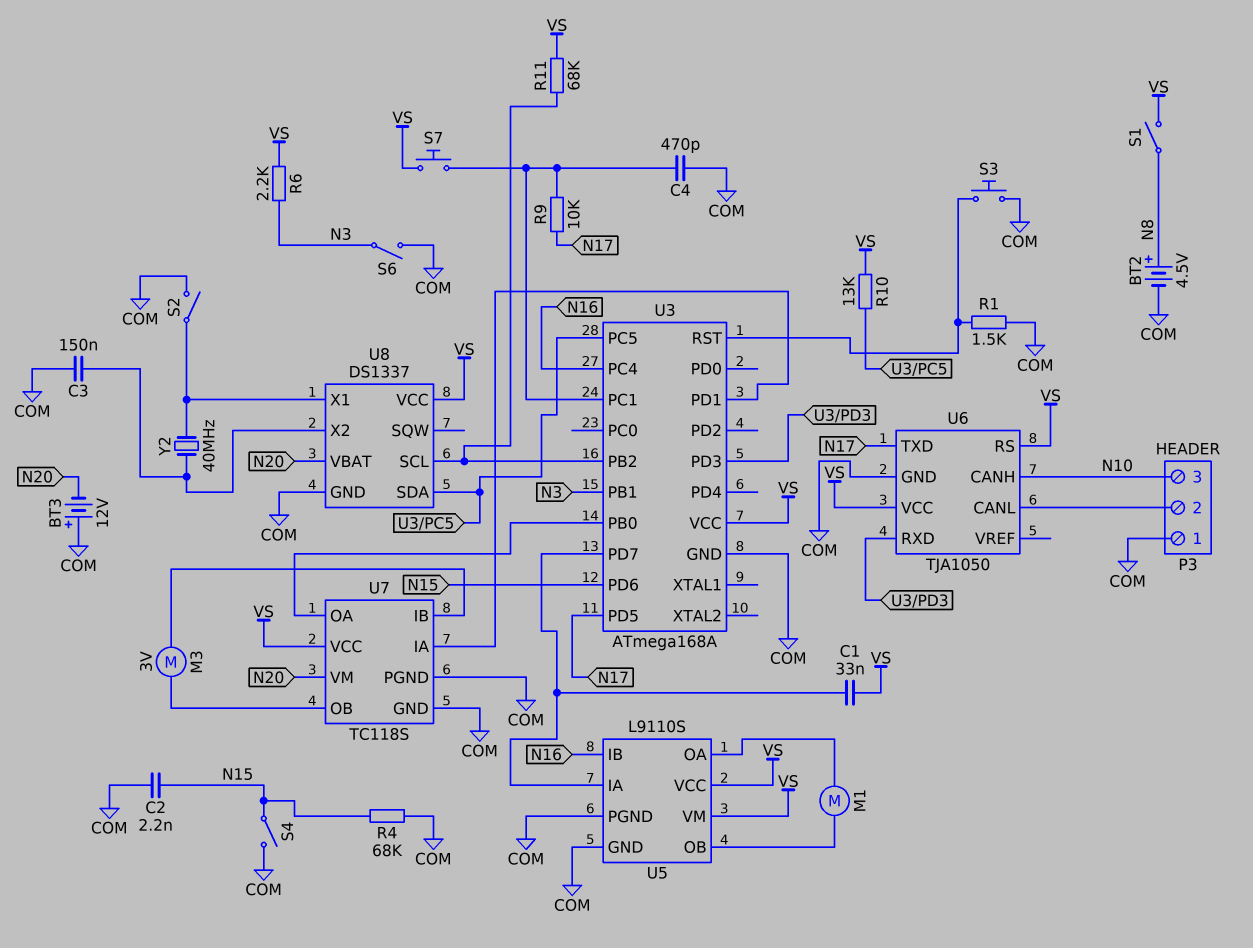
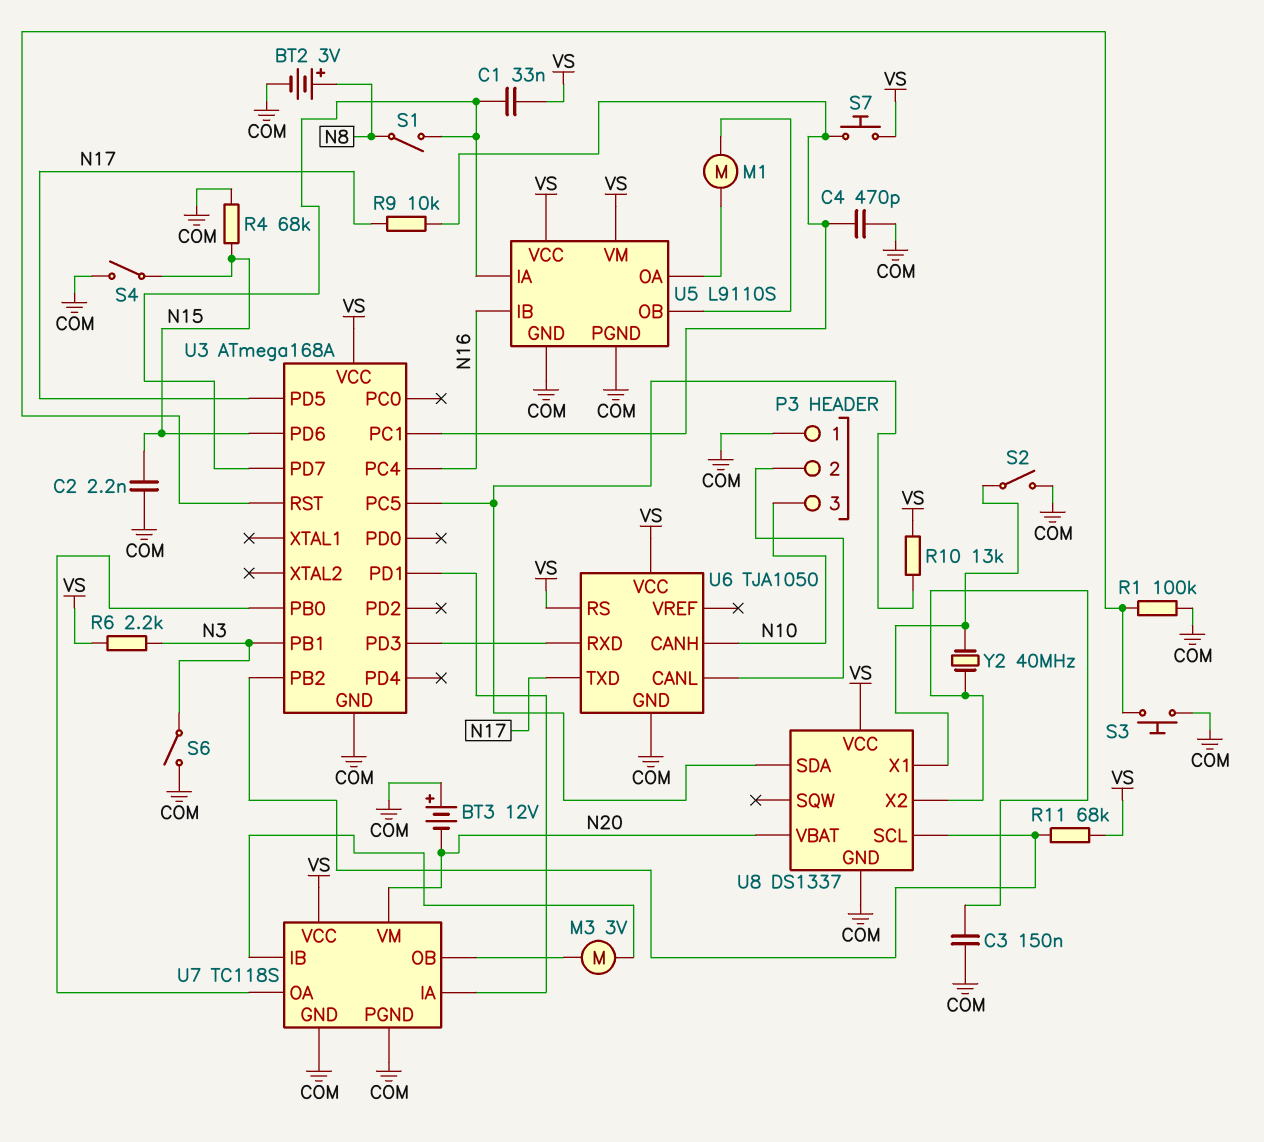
BT2: 4.5V (plus N8, minus COM) -> 3V (plus N8, minus COM)
R1: 1.5k (COM, U3/RST) -> 100k (COM, U3/RST)
S1: switch (N8, VS) -> switch (N8, U3/PD7)

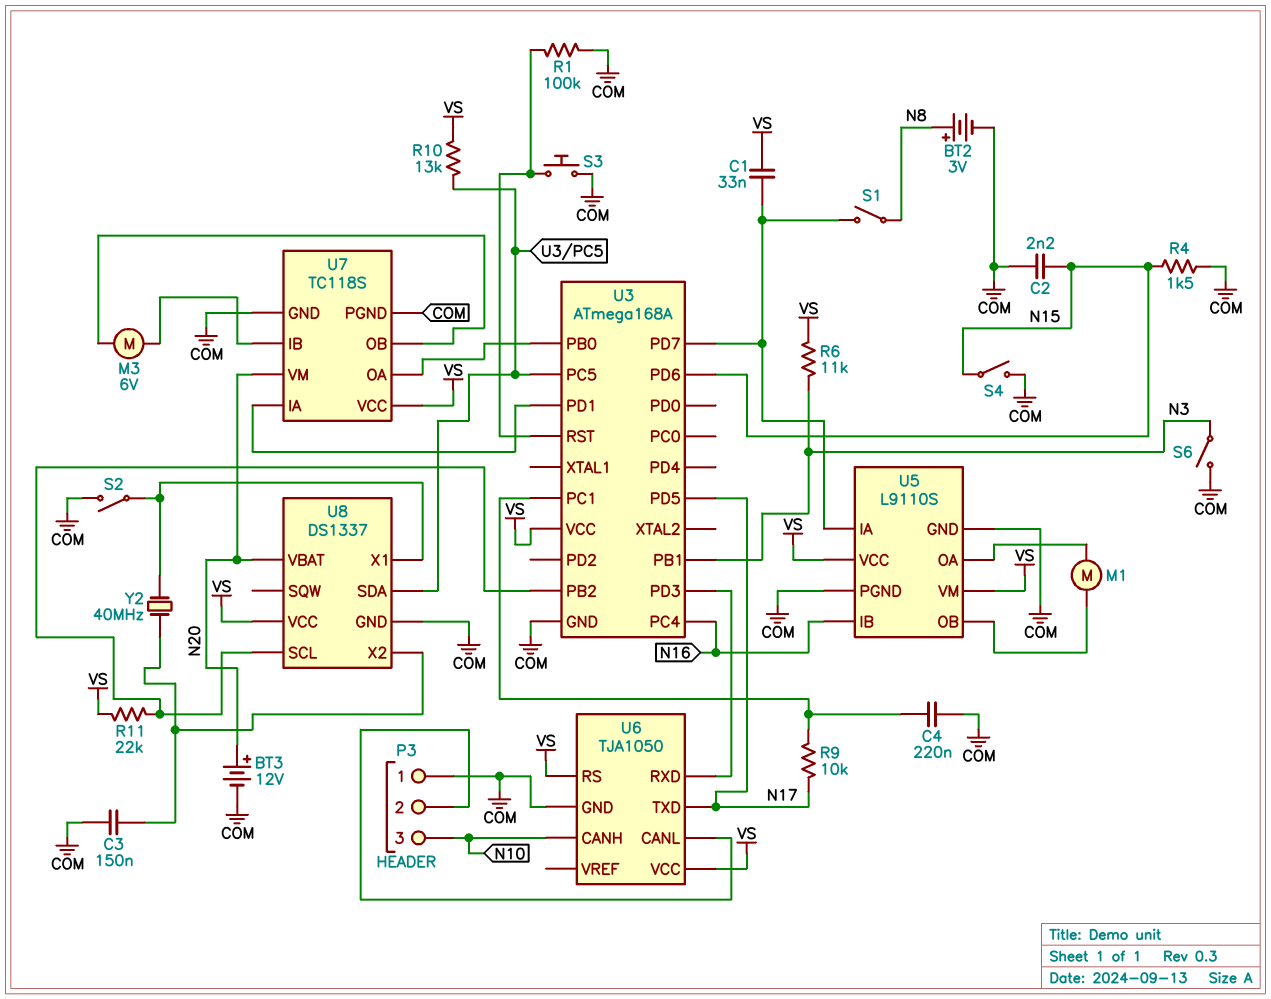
BT3: 12V (plus COM, minus N20) -> 12V (plus N20, minus COM)
C4: 470pF (COM, U3/PC1) -> 220nF (COM, U3/PC1)
M3: motor 3V (U7/IB, U7/OB) -> motor 6V (U7/IB, U7/OB)
R4: 68k (COM, N15) -> 1.5k (COM, N15)
R6: 2.2k (N3, VS) -> 11k (N3, VS)
R11: 68k (U3/PB2, VS) -> 22k (U3/PB2, VS)
S7: button (U3/PC1, VS) -> none

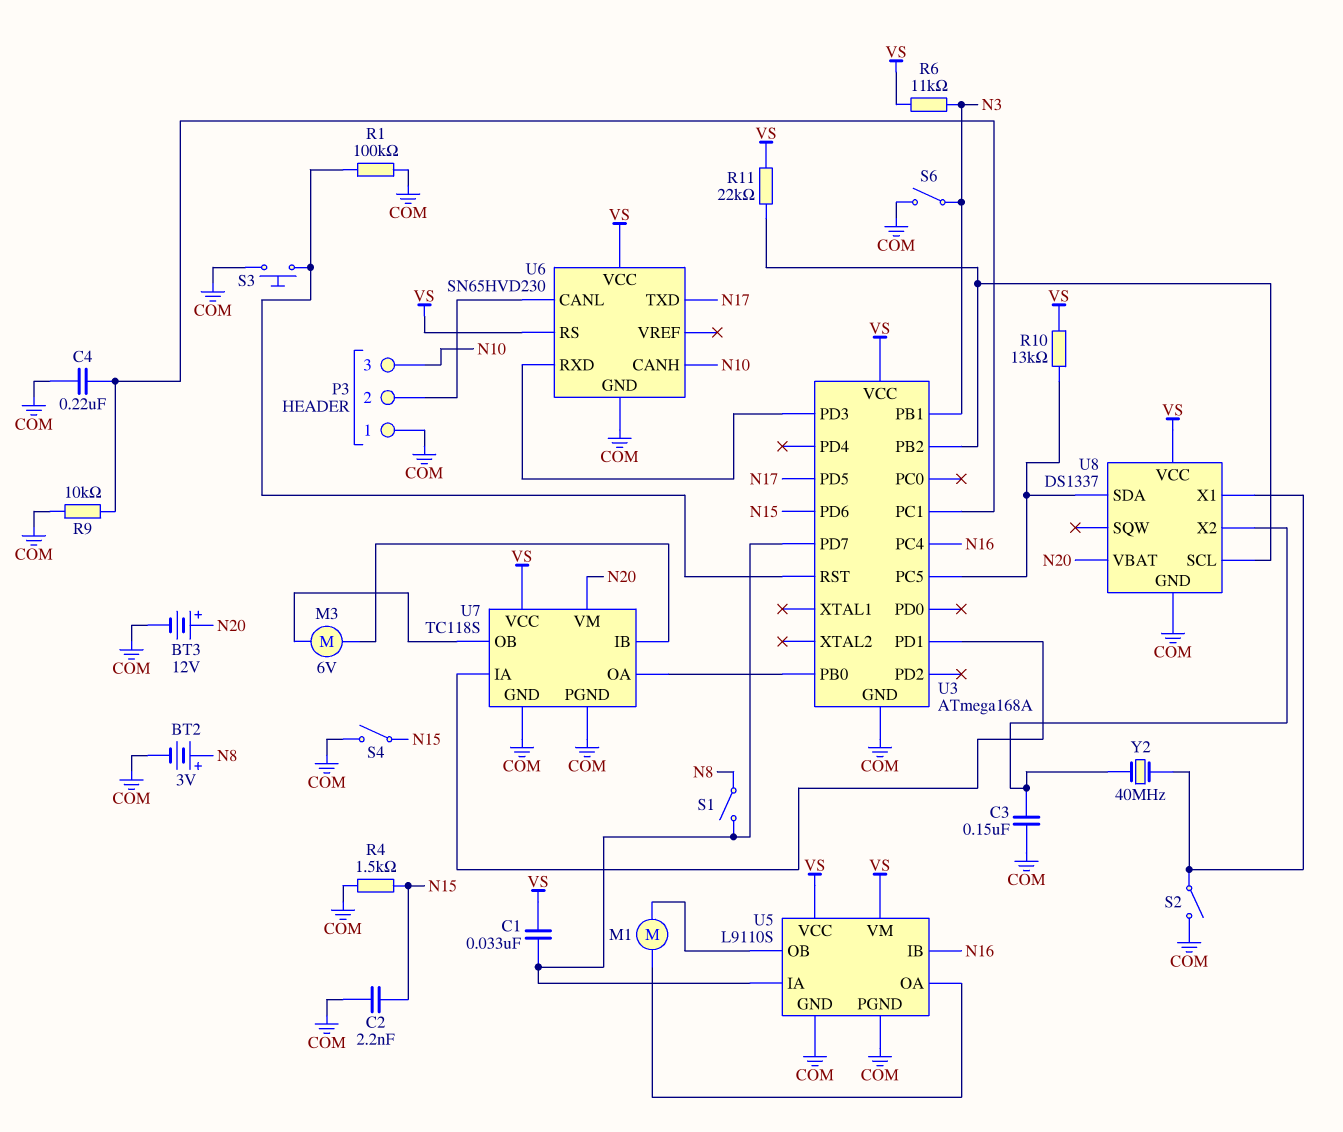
R9: 10k (N17, U3/PC1) -> 10k (COM, U3/PC1)
U6: TJA1050 -> SN65HVD230

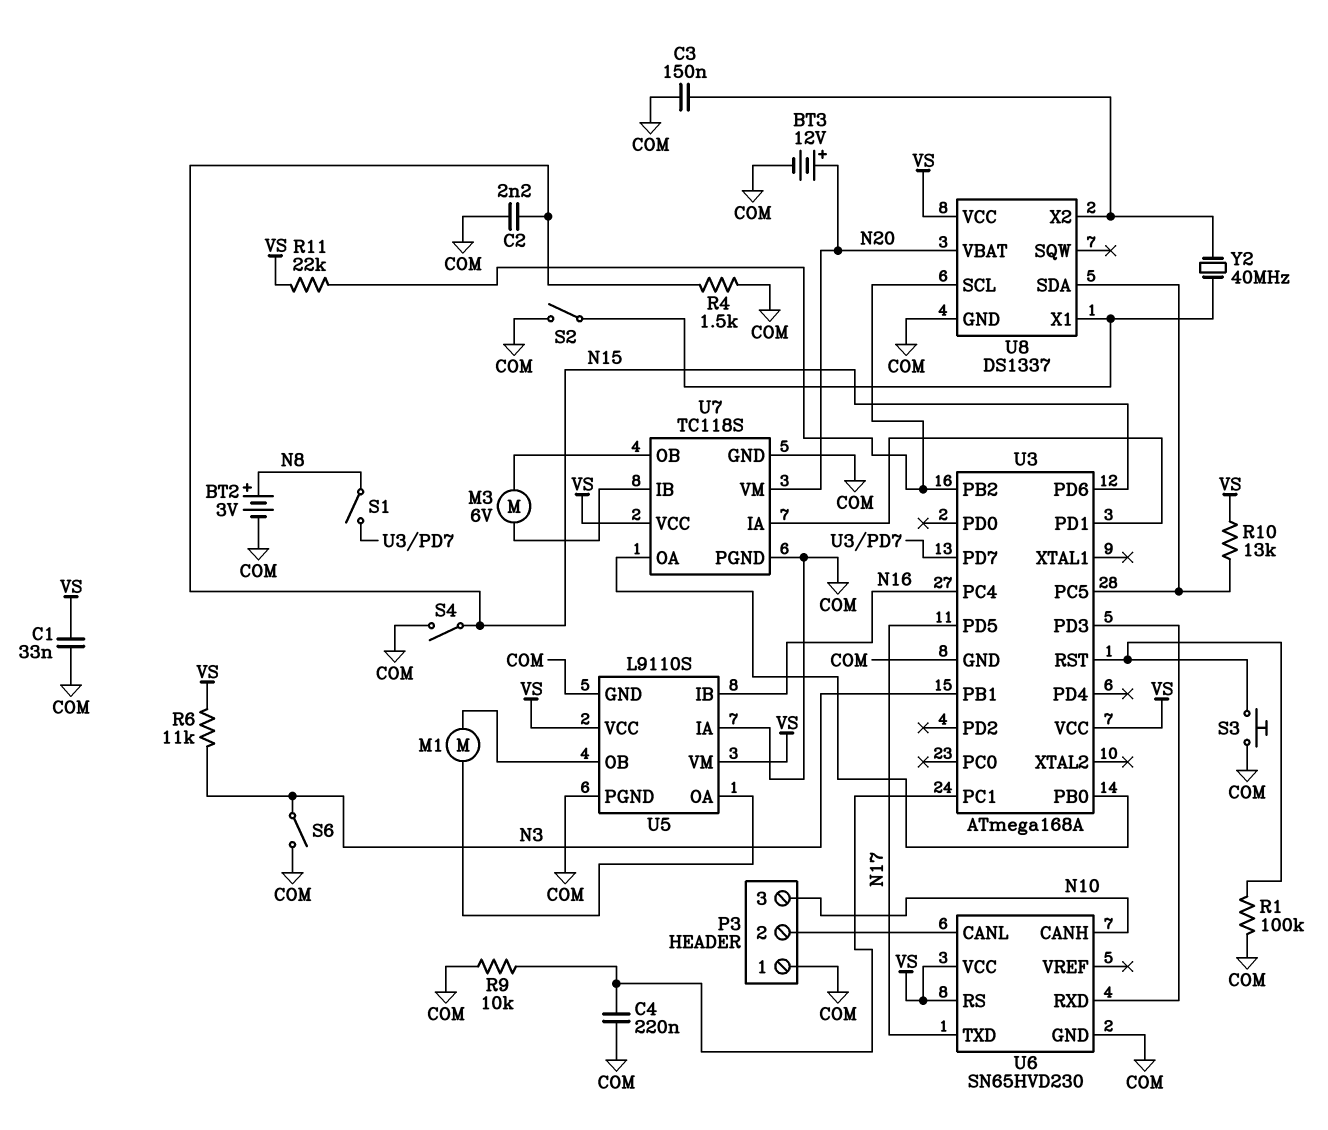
C1: 33nF (U3/PD7, VS) -> 33nF (COM, VS)
U5 pin IA: U3/PD7 -> COM

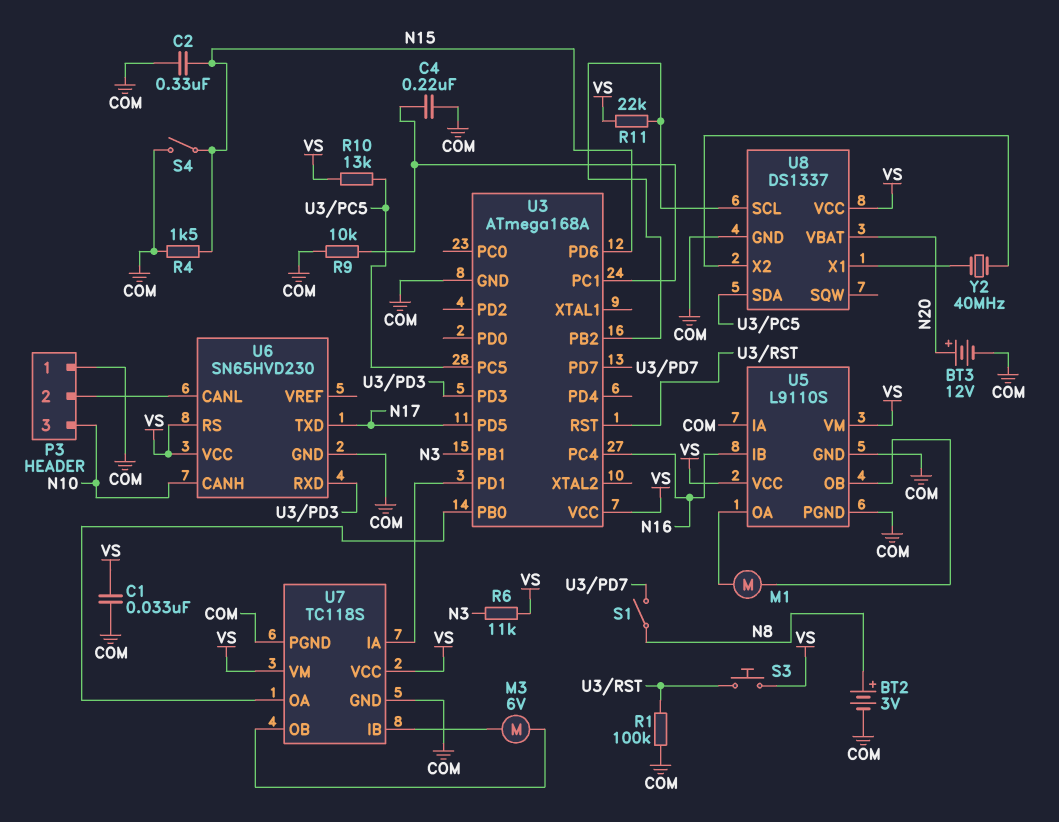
C2: 2.2nF (COM, N15) -> 330nF (COM, N15)
C3: 150nF (COM, U8/X2) -> none
S2: switch (COM, U8/X1) -> none
S3: button (COM, U3/RST) -> button (U3/RST, VS)
S6: switch (COM, N3) -> none
U7 pin VM: N20 -> VS

